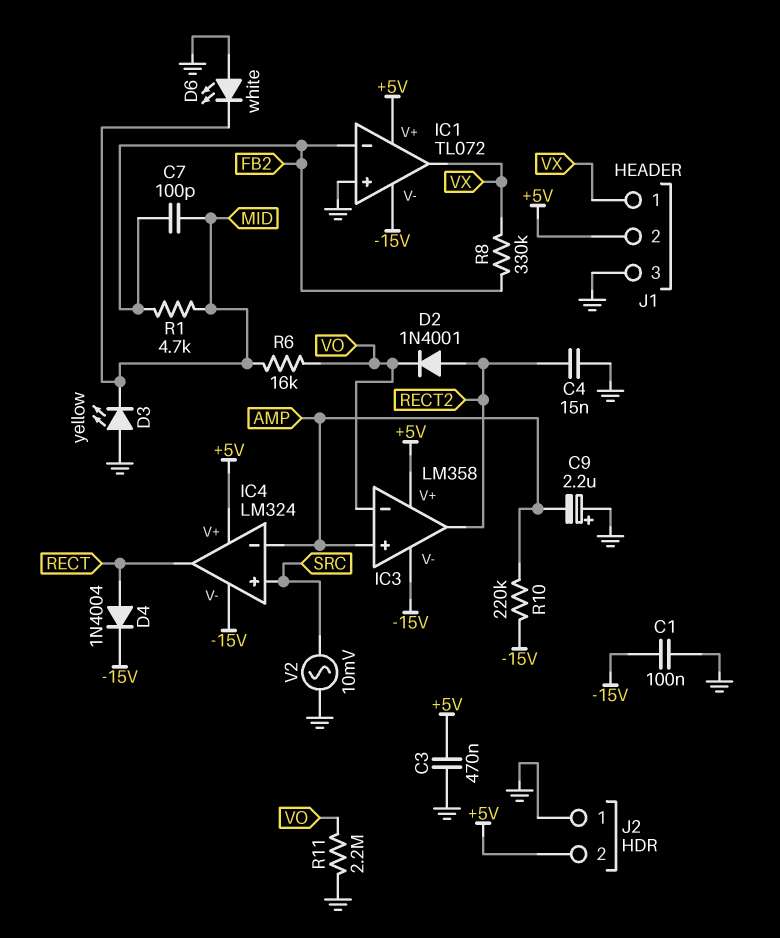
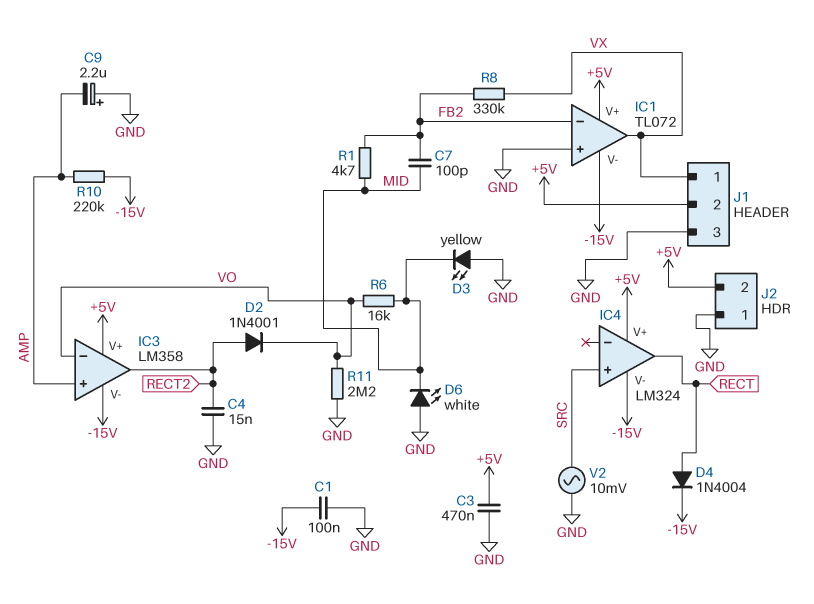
IC4 pin in-: AMP -> none

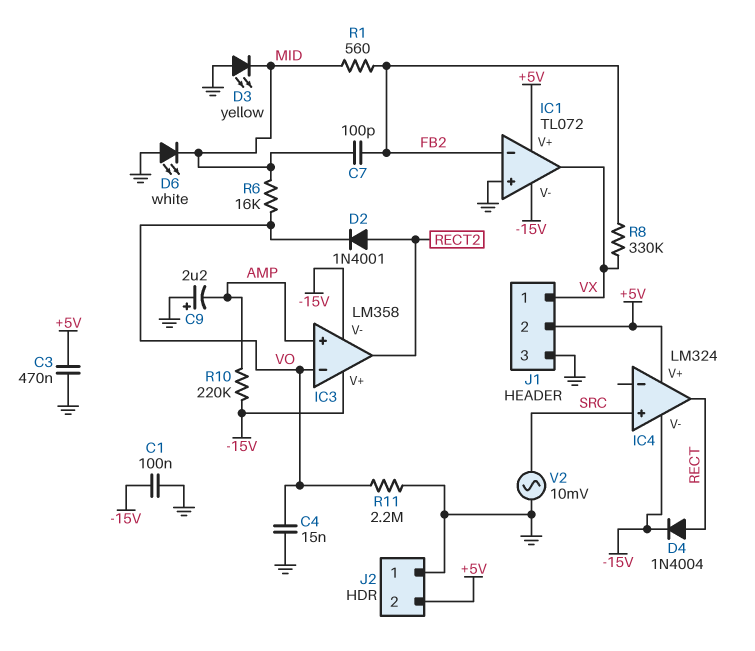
C4: 15nF (GND, RECT2) -> 15nF (GND, VO)
IC3 pin V+: +5V -> -15V
R1: 4.7k (FB2, MID) -> 560 (FB2, MID)

